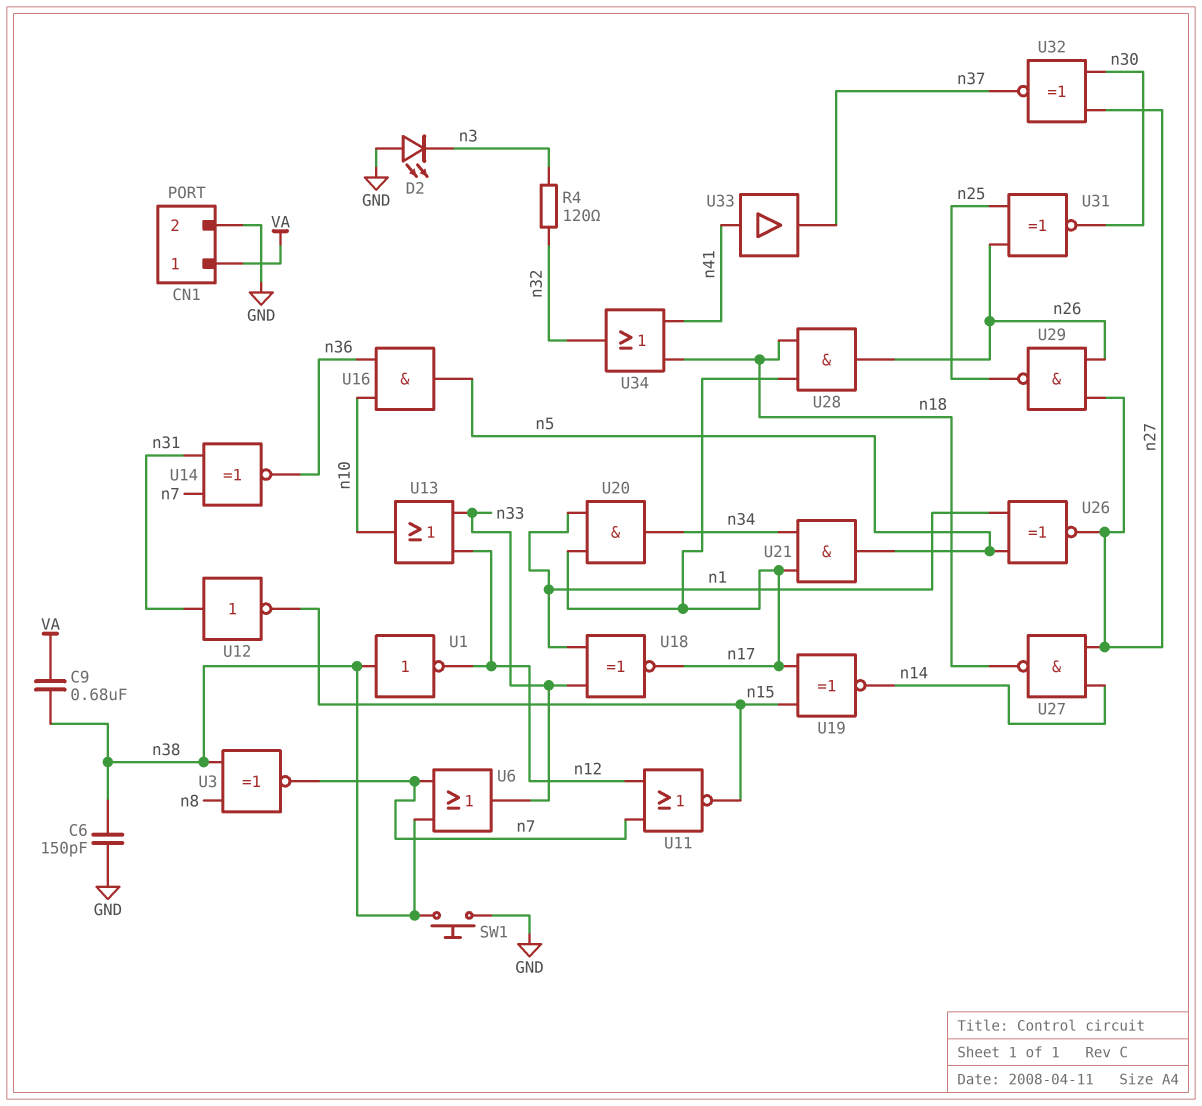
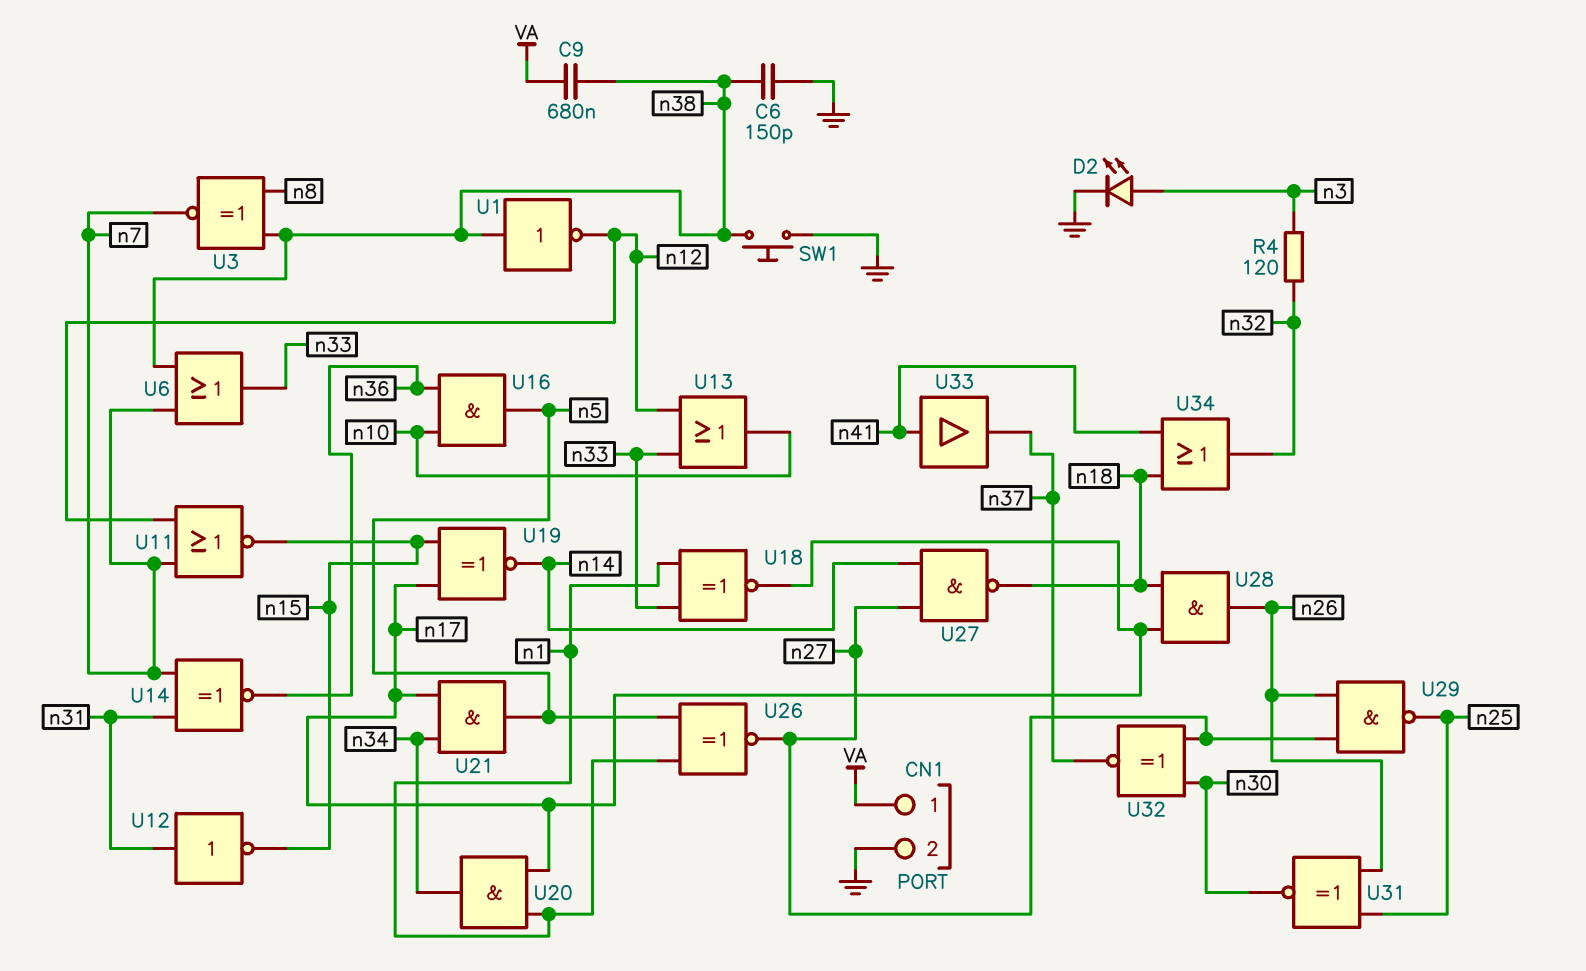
D2: LED (A GND, K n3) -> LED (A n3, K GND)

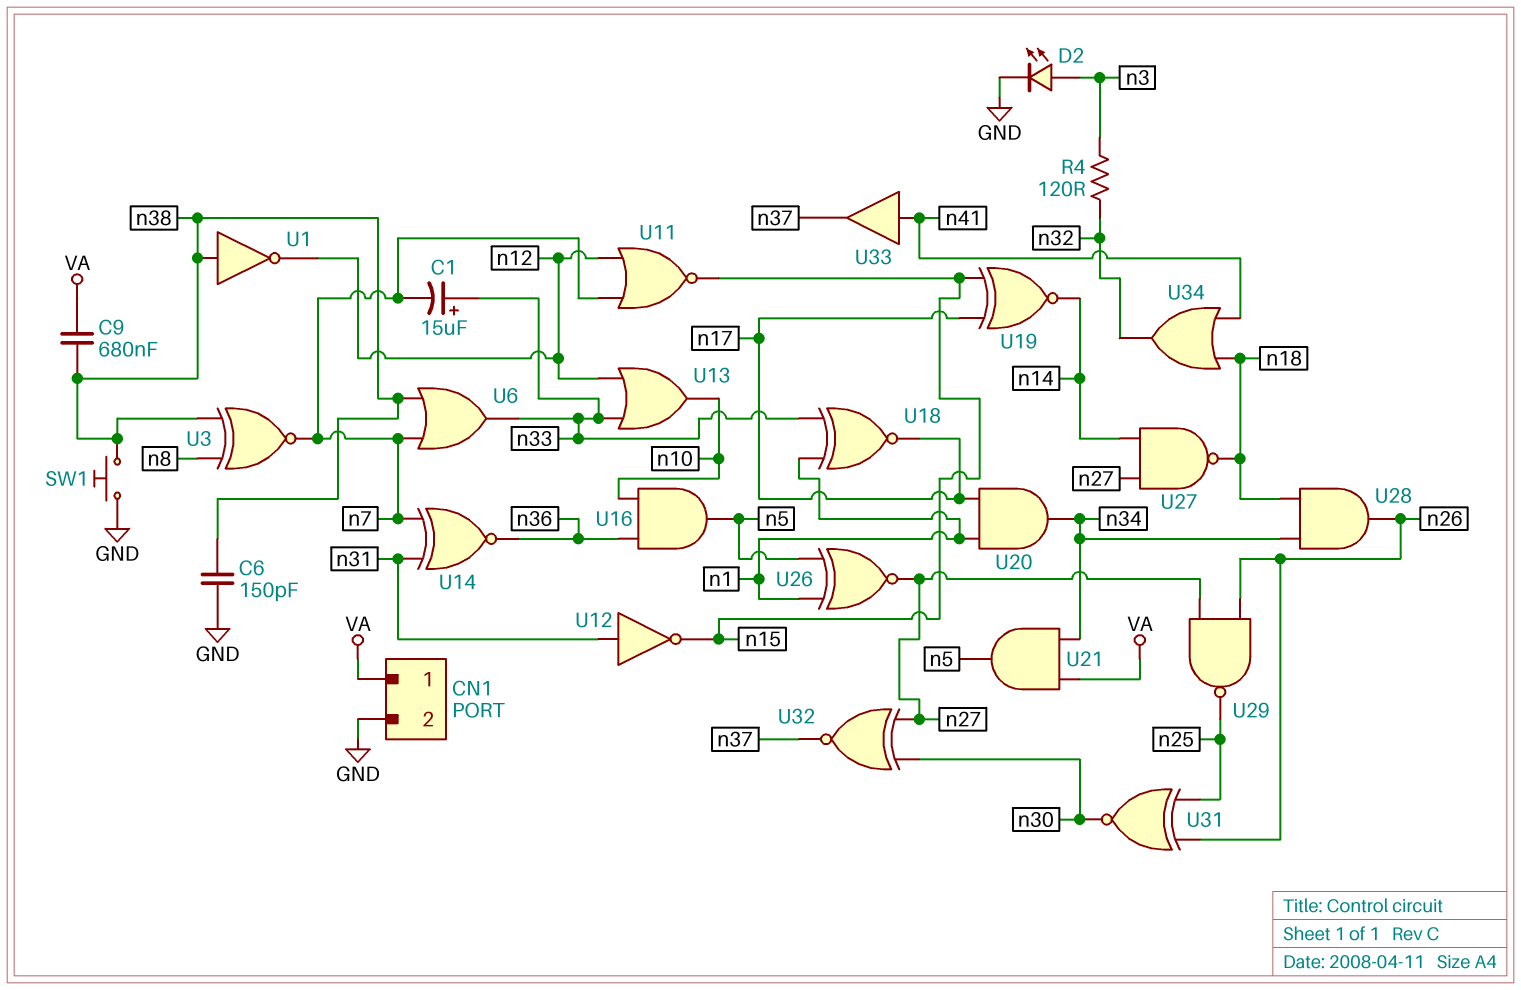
C1: none -> 15uF (plus n33, minus n7)
U21: AND (in n17, in n34, out n5) -> AND (in VA, in n34, out n5)
U28: AND (in n17, in n18, out n26) -> AND (in n18, in n34, out n26)

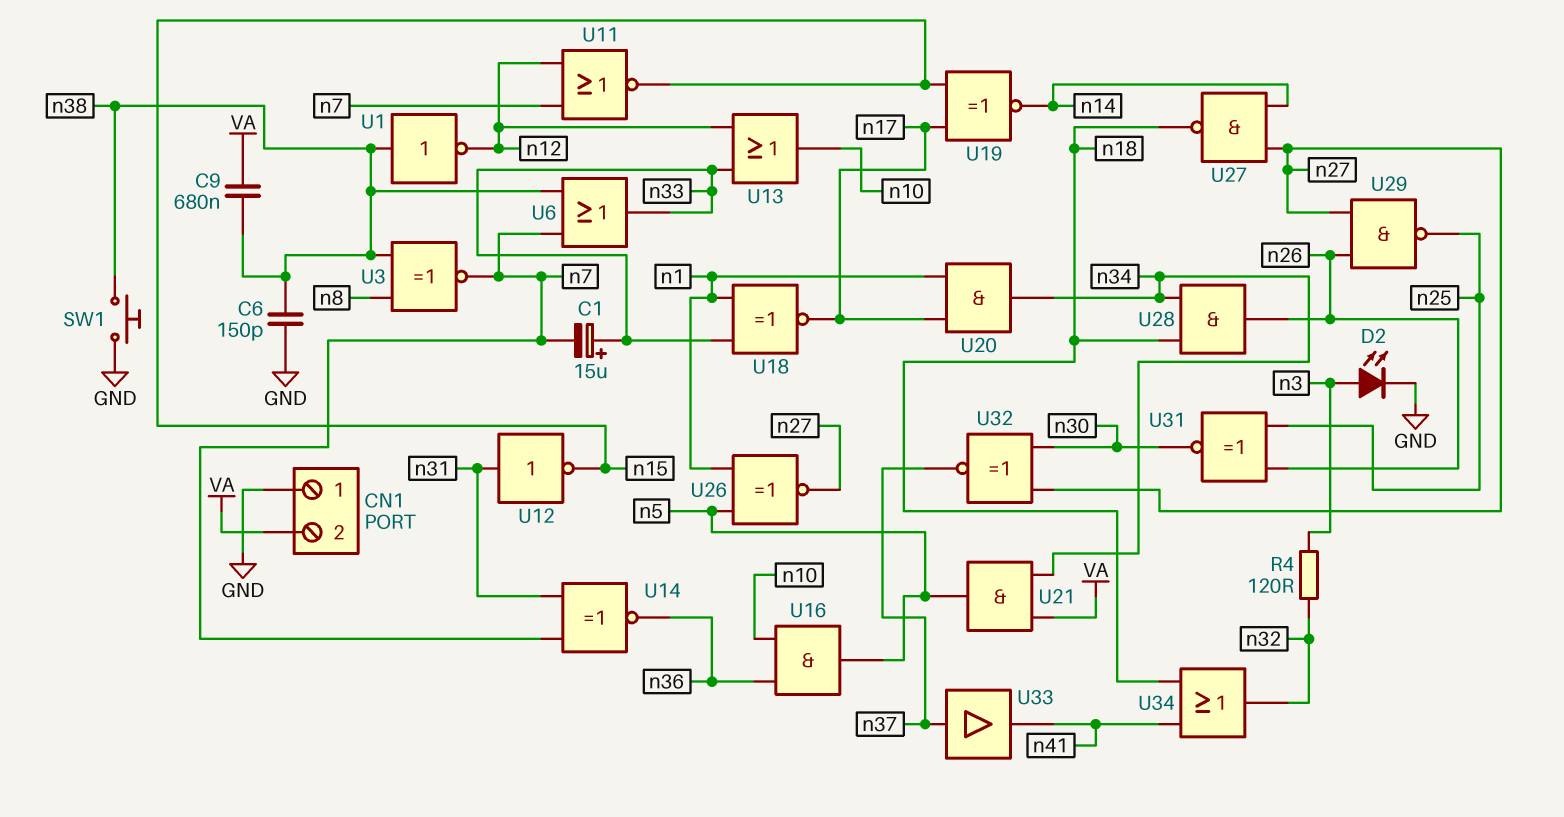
CN1 pin 1: VA -> GND
CN1 pin 2: GND -> VA
U33: buffer (in n41, out n37) -> buffer (in n37, out n41)

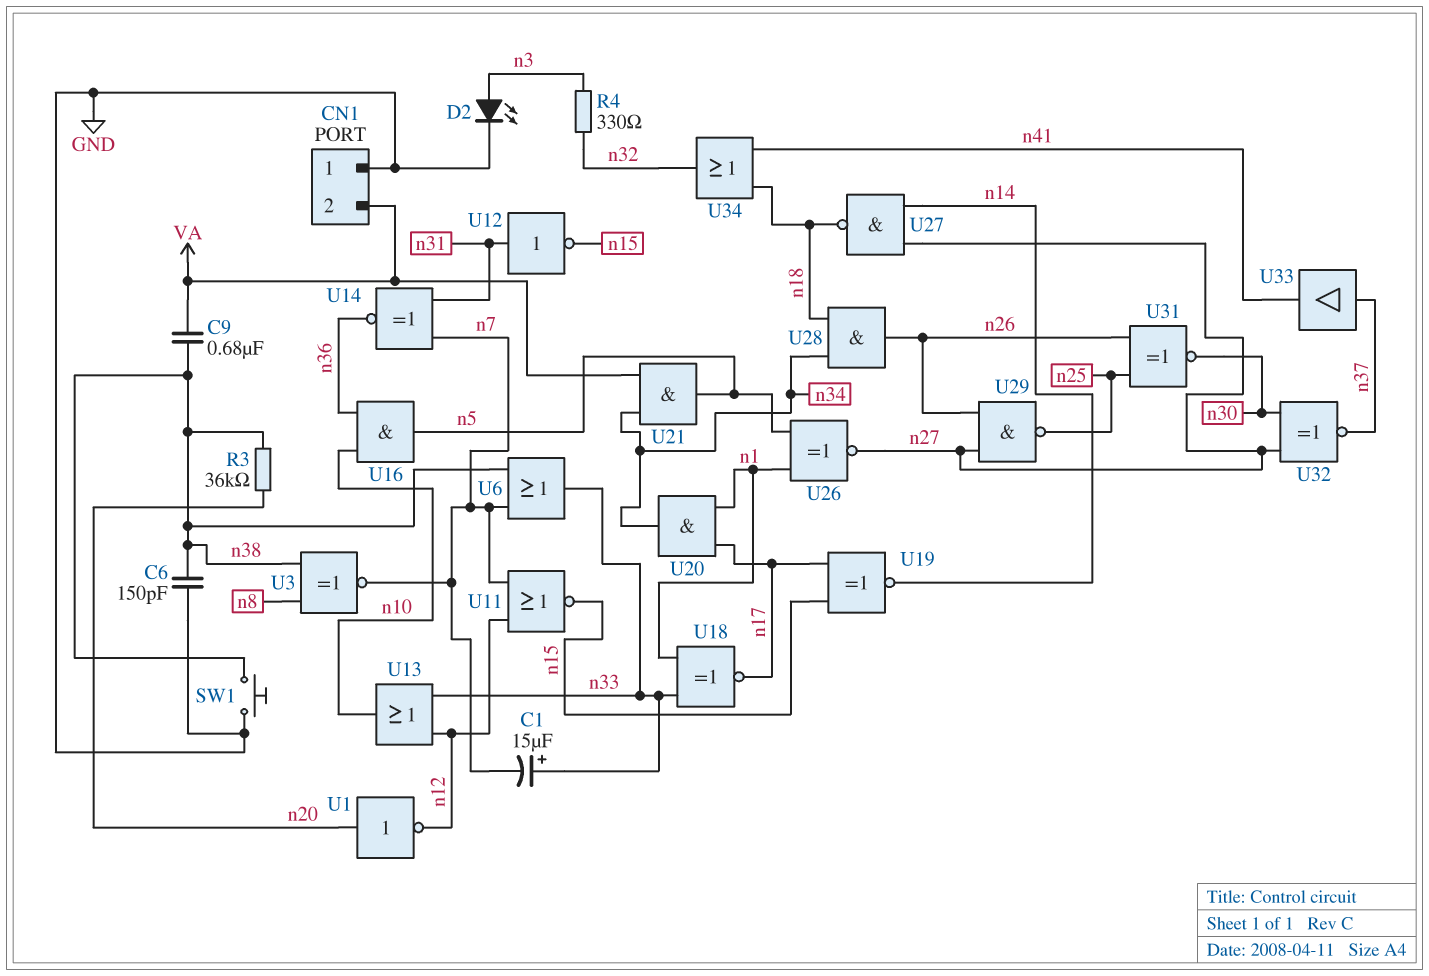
R3: none -> 36k (n20, n38)
R4: 120 (n3, n32) -> 330 (n3, n32)
U1: NOT (in n38, out n12) -> NOT (in n20, out n12)

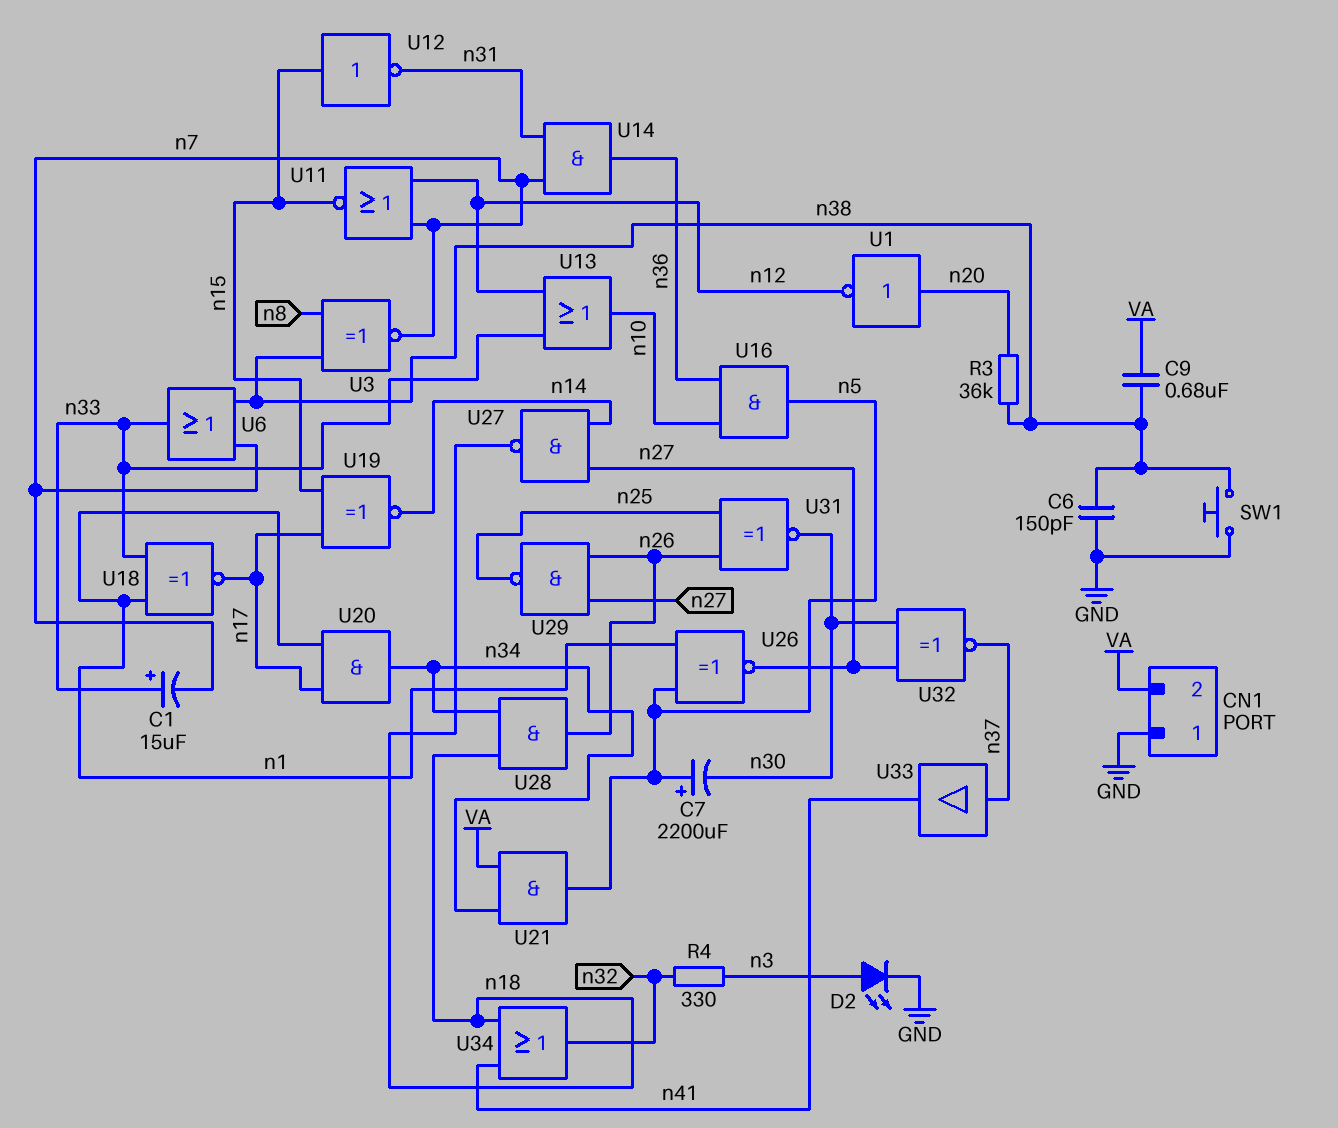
C7: none -> 2200uF (plus n5, minus n30)
U12: NOT (in n31, out n15) -> NOT (in n15, out n31)
U14: XNOR (in n7, in n31, out n36) -> AND (in n7, in n31, out n36)

